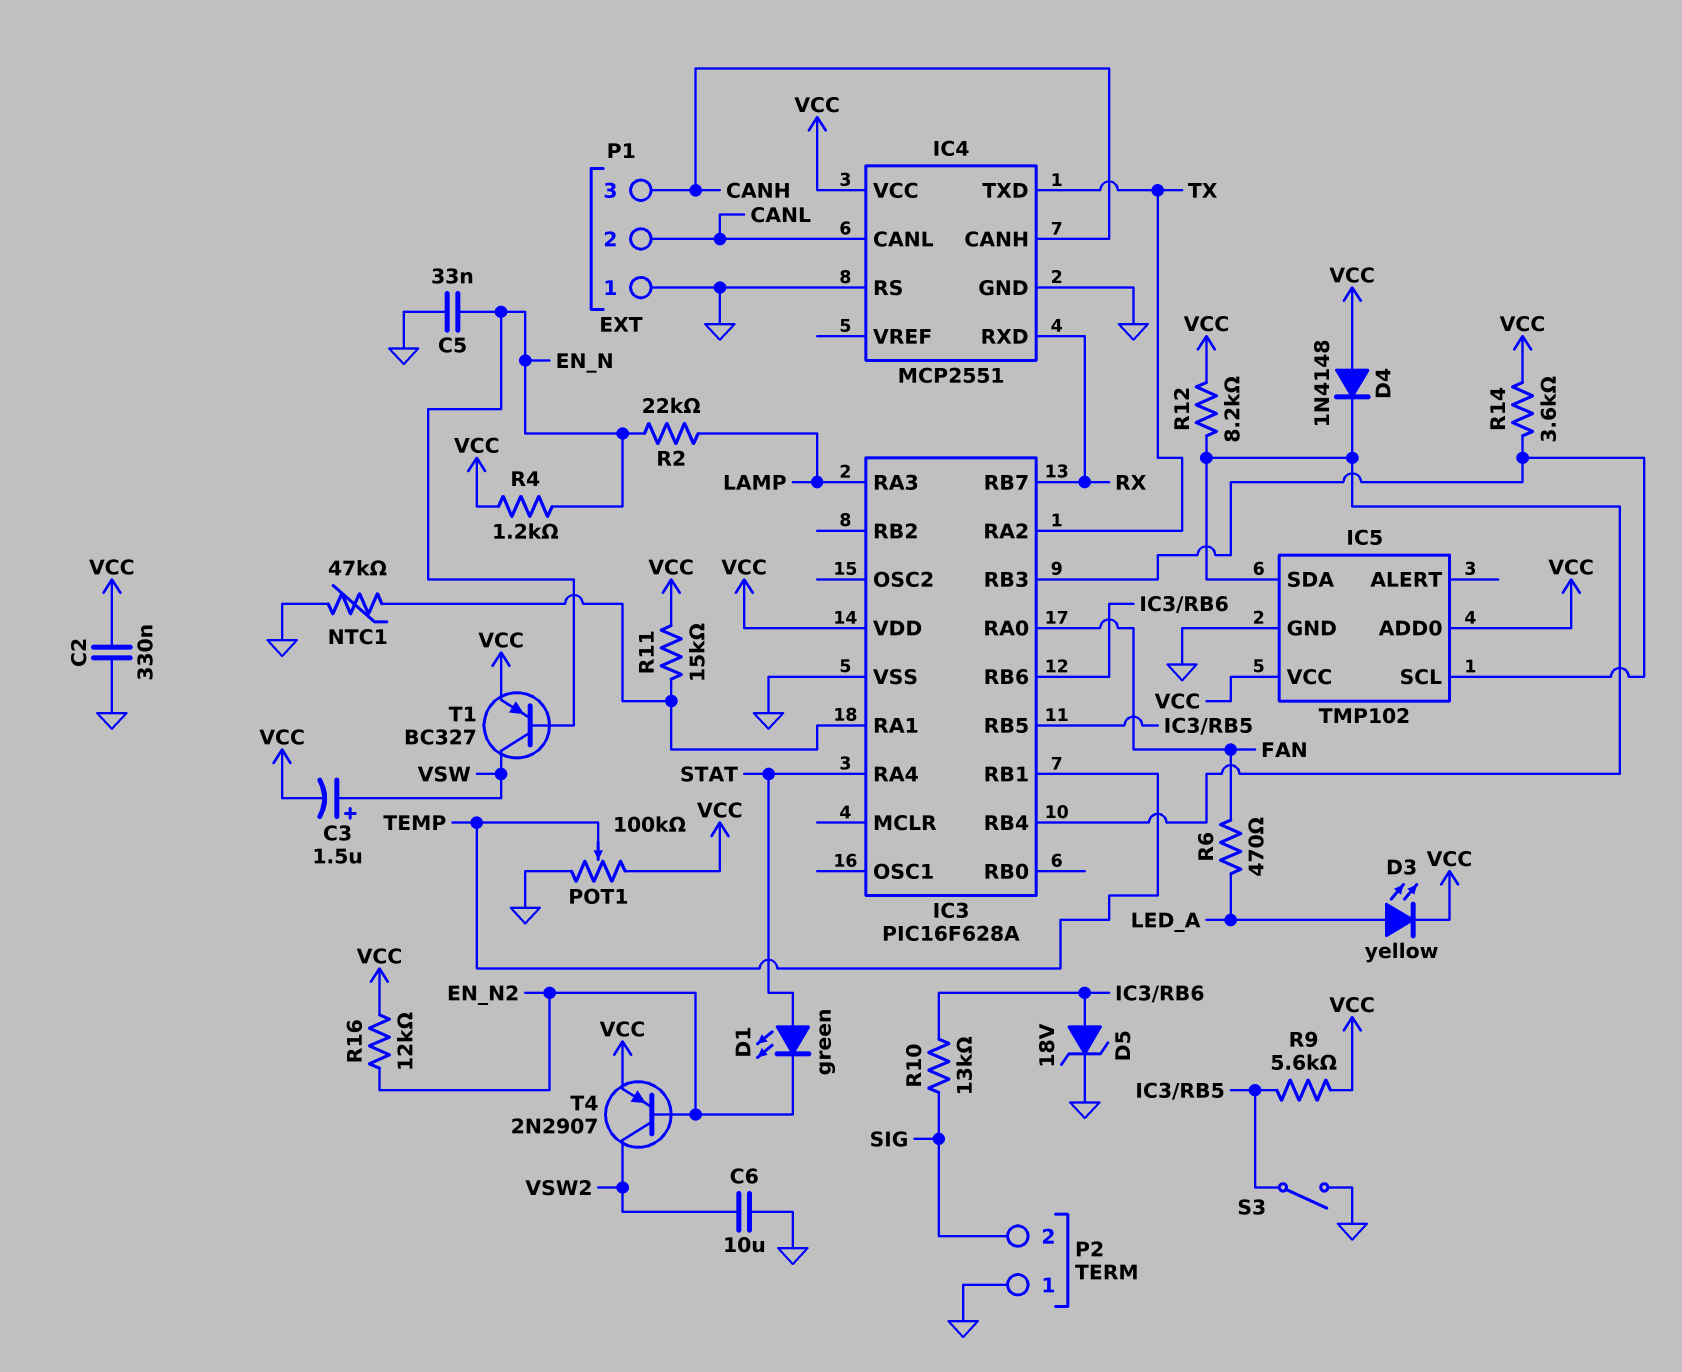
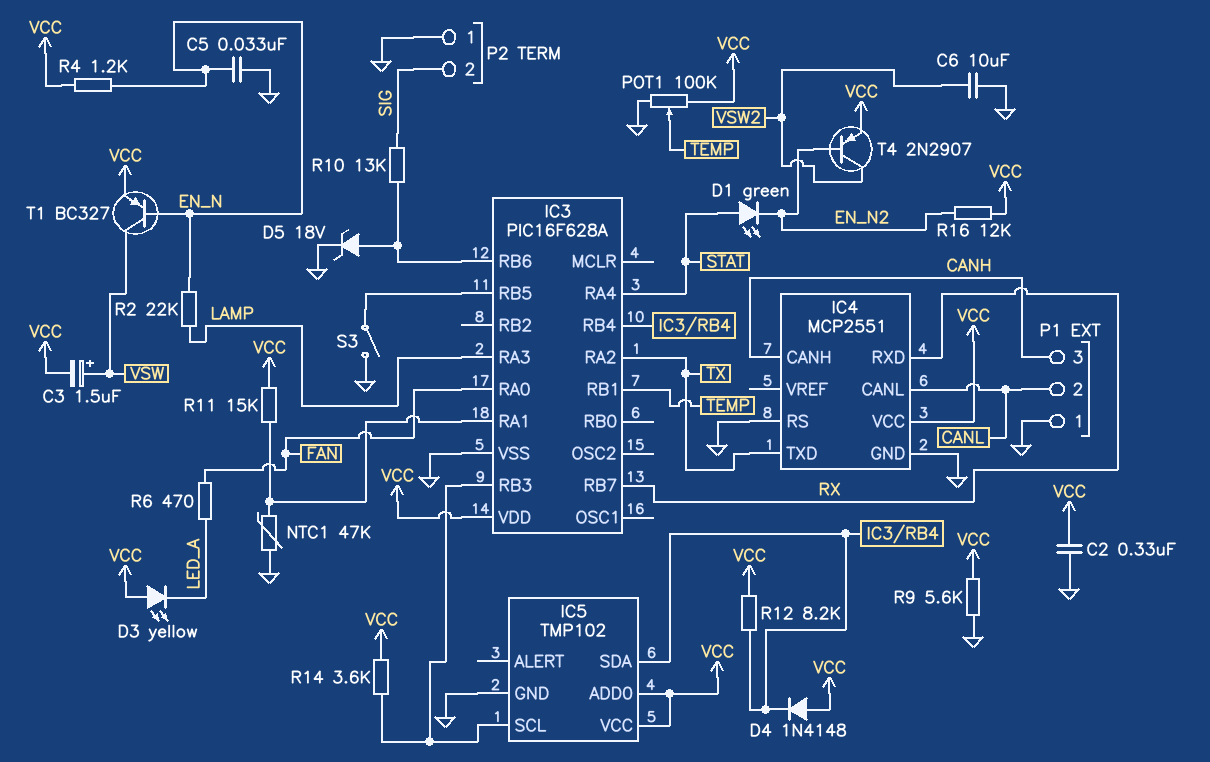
D3: LED yellow (A LED_A, K VCC) -> LED yellow (A VCC, K LED_A)
R9: 5.6k (IC3/RB5, VCC) -> 5.6k (GND, VCC)

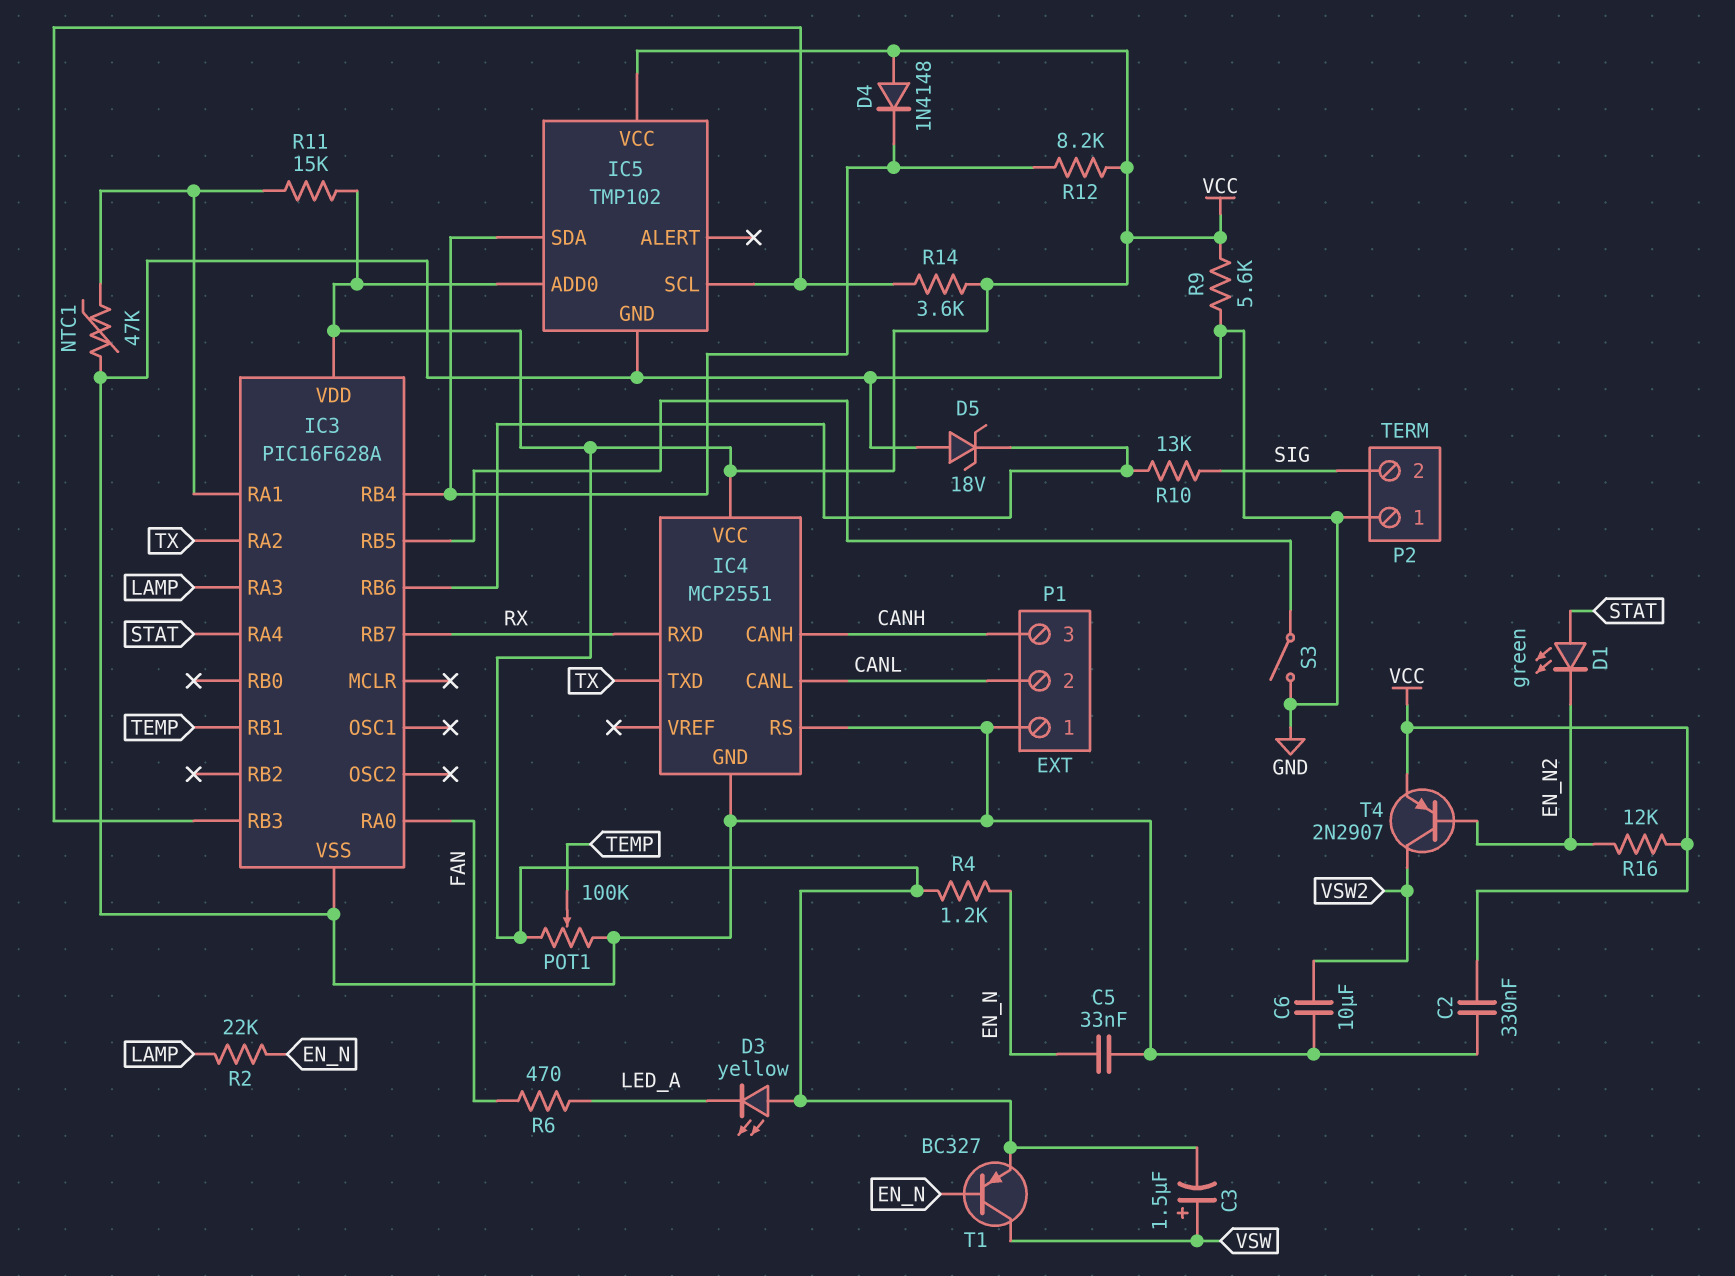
D5: zener 18V (A IC3/RB6, K GND) -> zener 18V (A GND, K IC3/RB6)

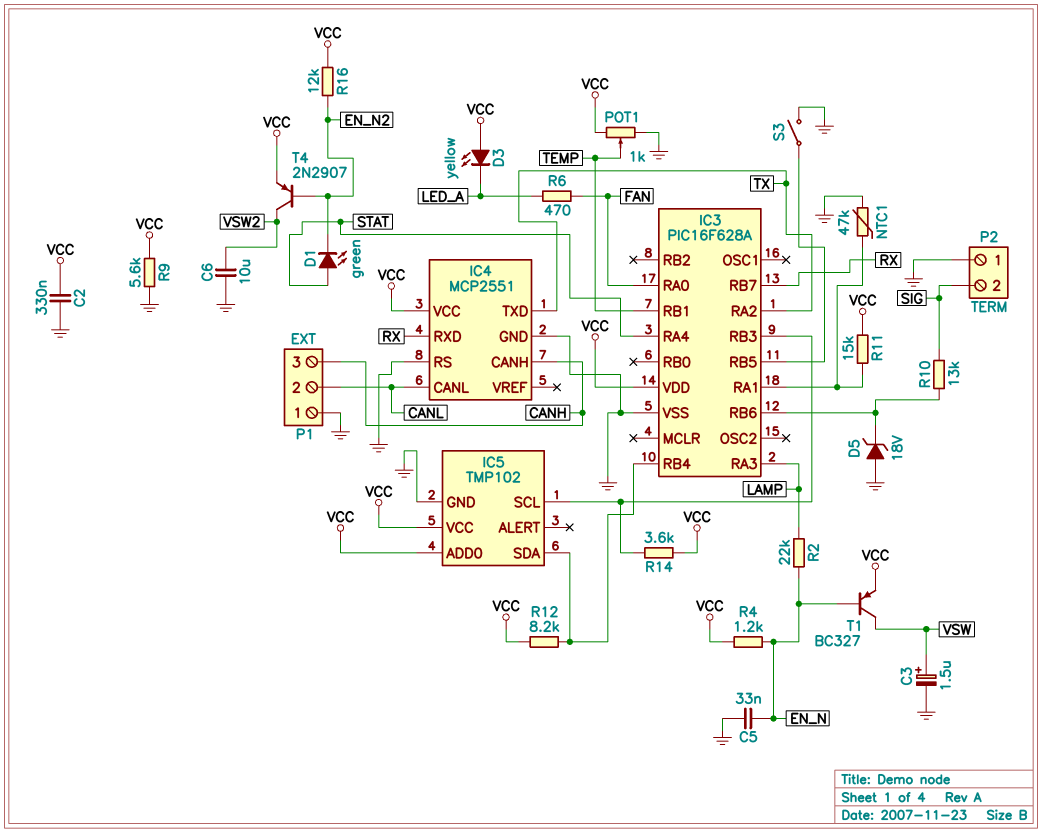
C3: 1.5uF (plus VSW, minus VCC) -> 1.5uF (plus VSW, minus GND)
D4: diode 1N4148 (A VCC, K IC3/RB4) -> none
POT1: 100k (GND, VCC, wiper TEMP) -> 1k (GND, VCC, wiper TEMP)

